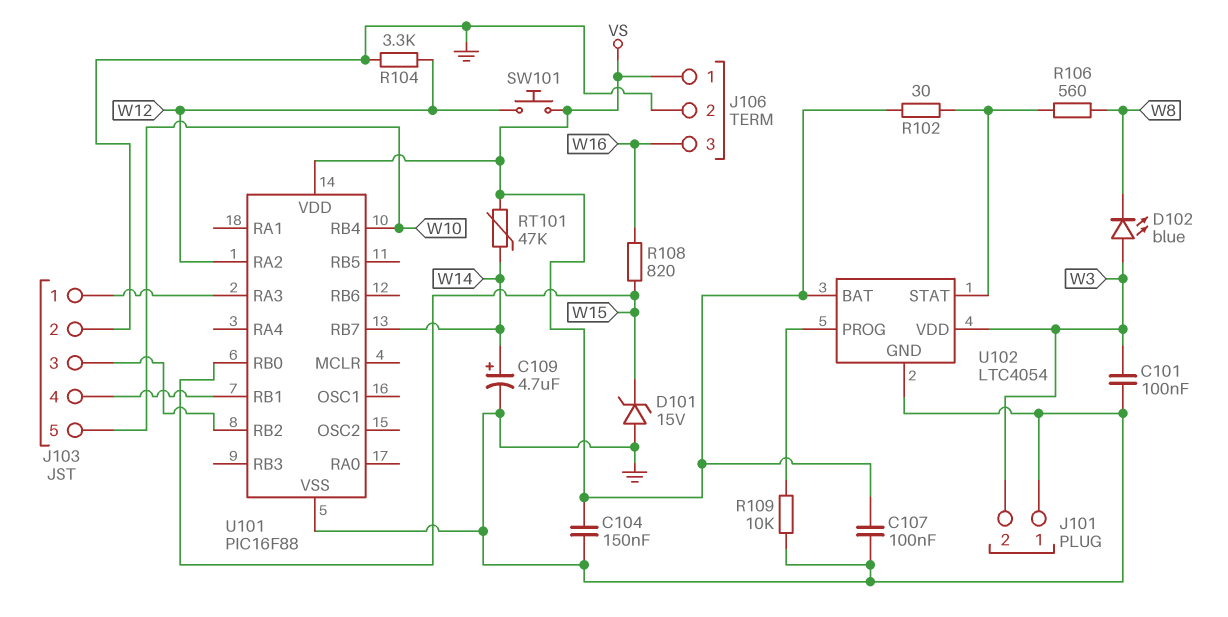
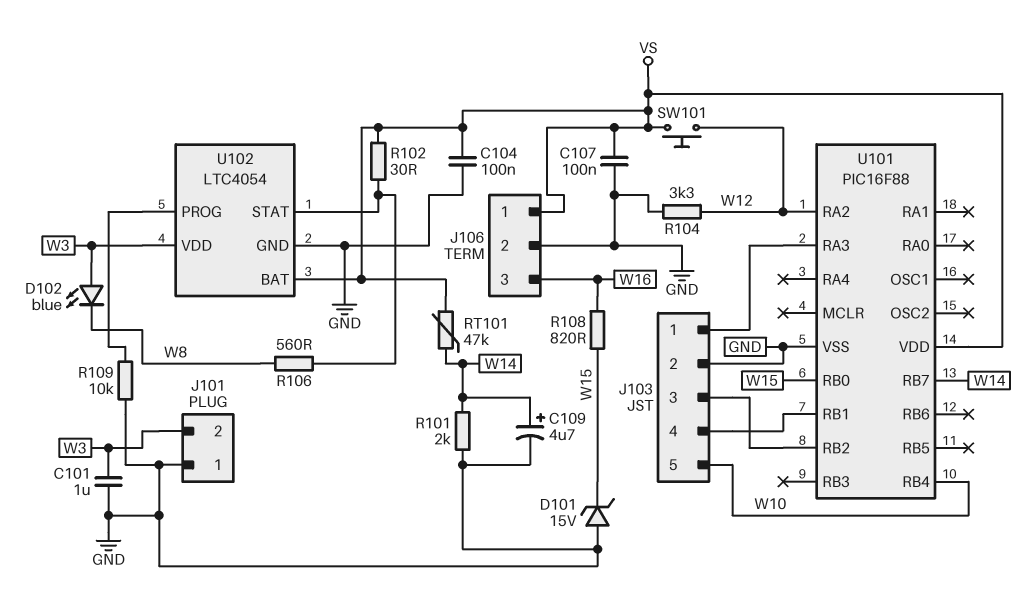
C101: 100nF (GND, W3) -> 1uF (GND, W3)
C104: 150nF (GND, VS) -> 100nF (GND, VS)
R101: none -> 2k (GND, W14)

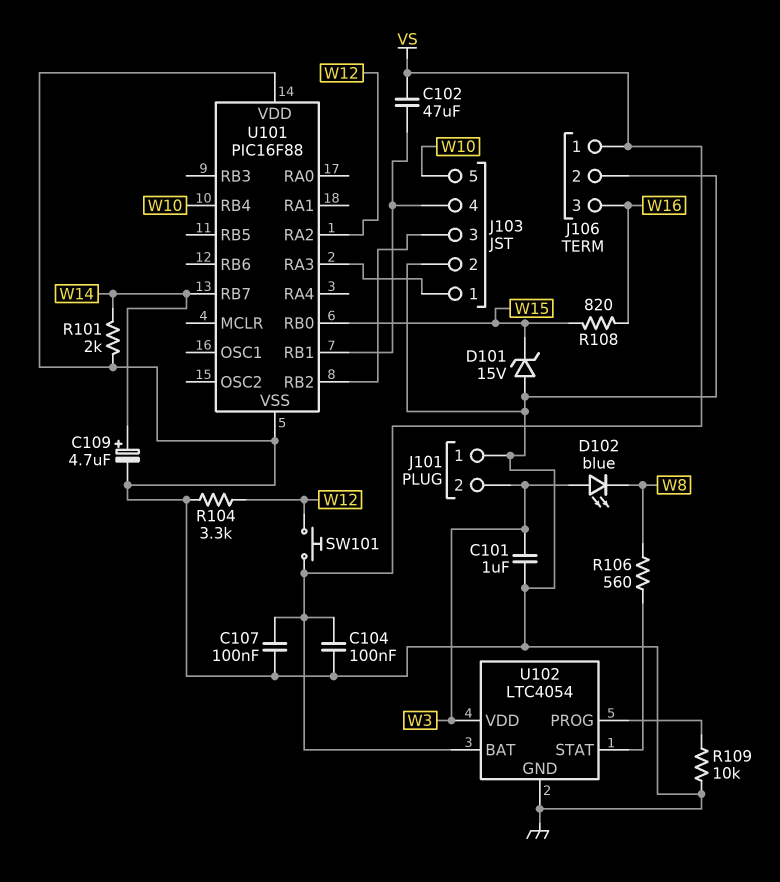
C102: none -> 47uF (J103/4, VS)
R102: 30 (U102/STAT, VS) -> none
RT101: 47k (VS, W14) -> none
U101 pin VDD: VS -> GND

